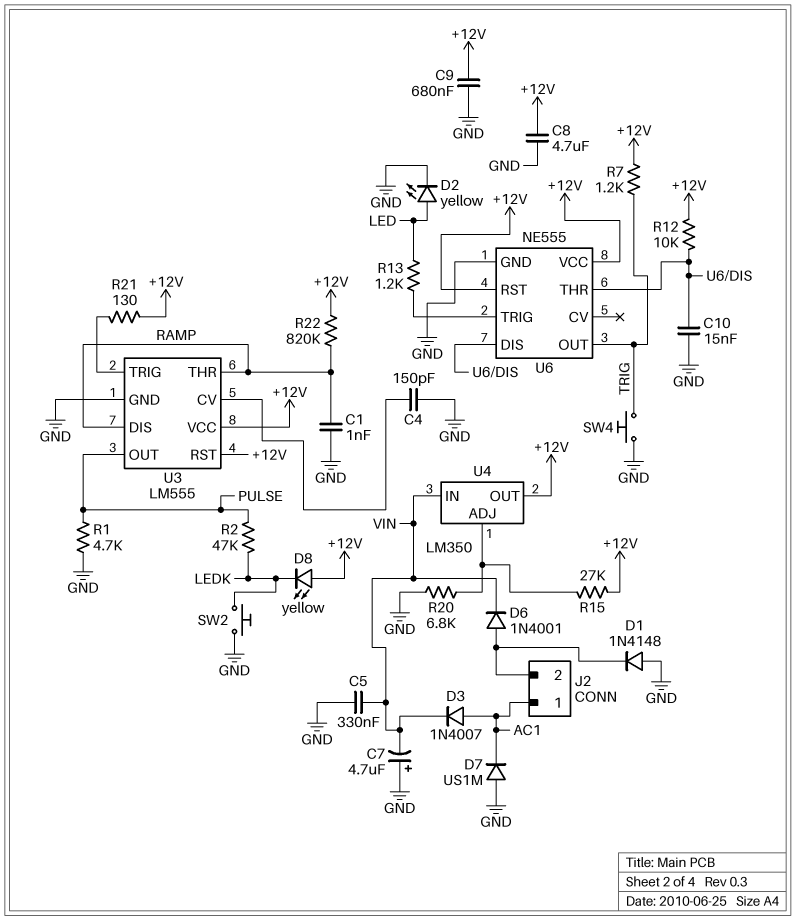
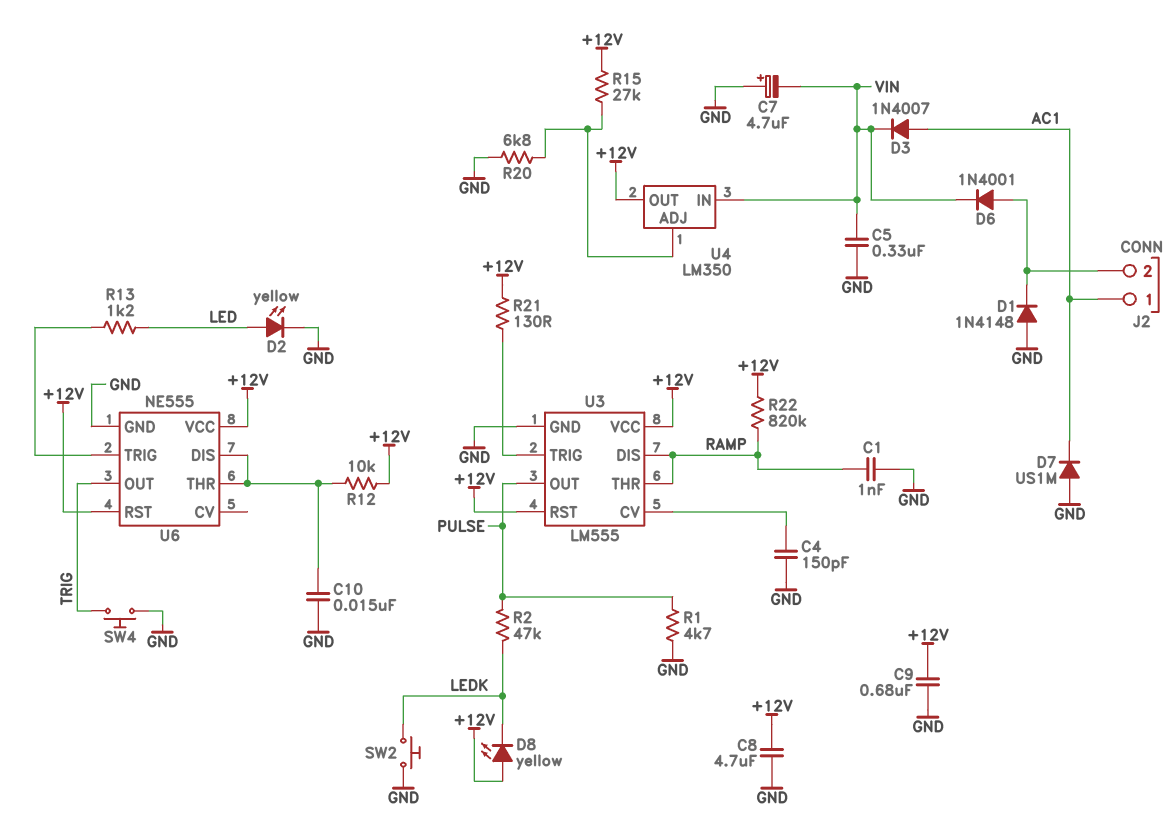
R7: 1.2k (+12V, TRIG) -> none

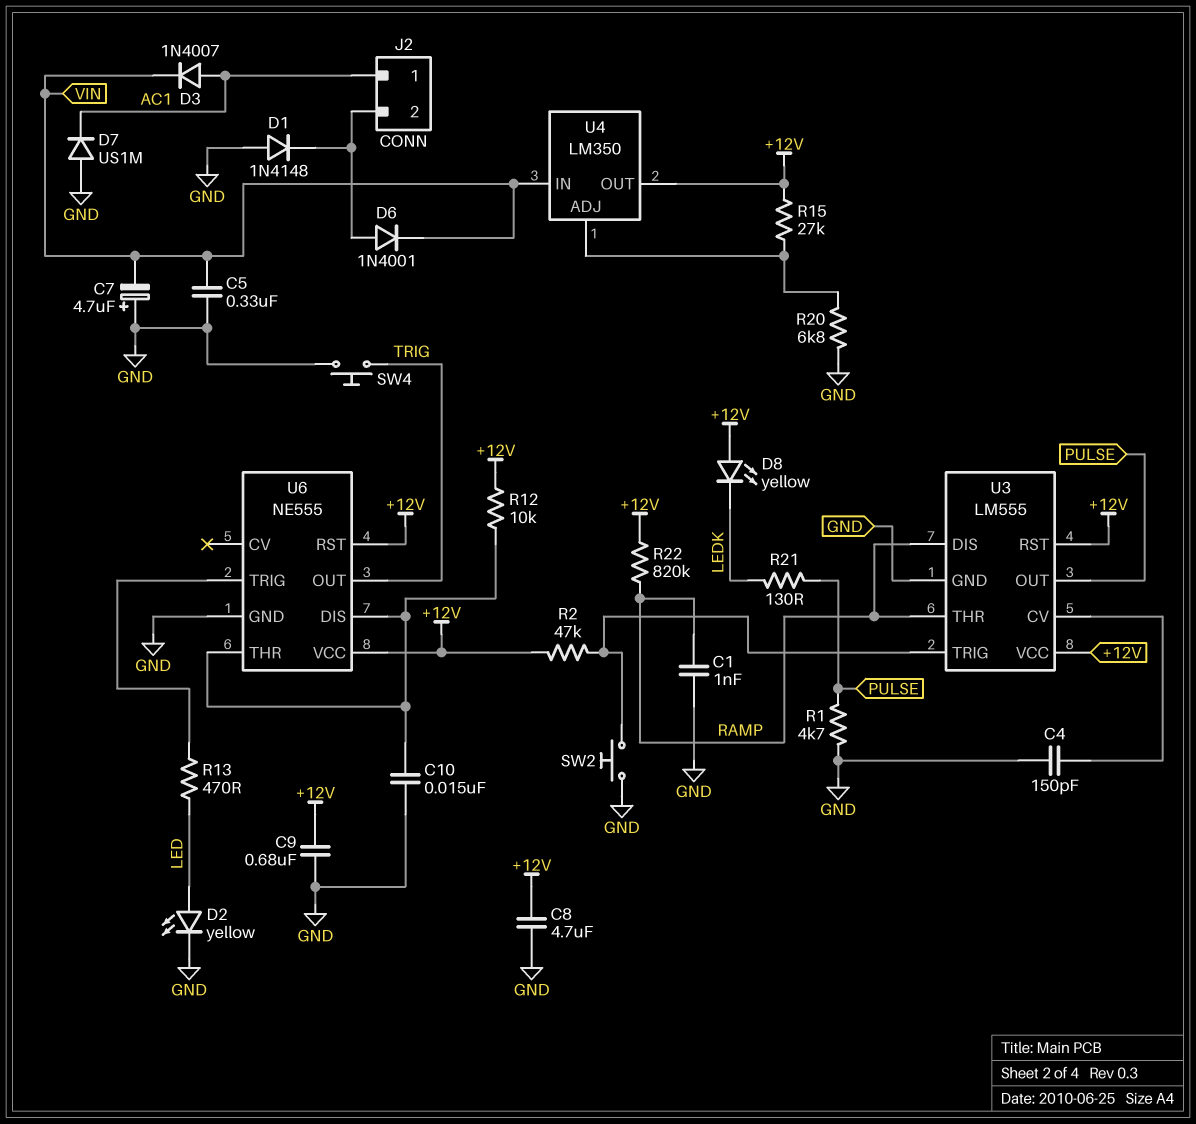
R2: 47k (LEDK, PULSE) -> 47k (+12V, U3/TRIG)
R13: 1.2k (LED, U6/TRIG) -> 470 (LED, U6/TRIG)
R21: 130 (+12V, U3/TRIG) -> 130 (LEDK, PULSE)
SW2: button (GND, LEDK) -> button (GND, U3/TRIG)

